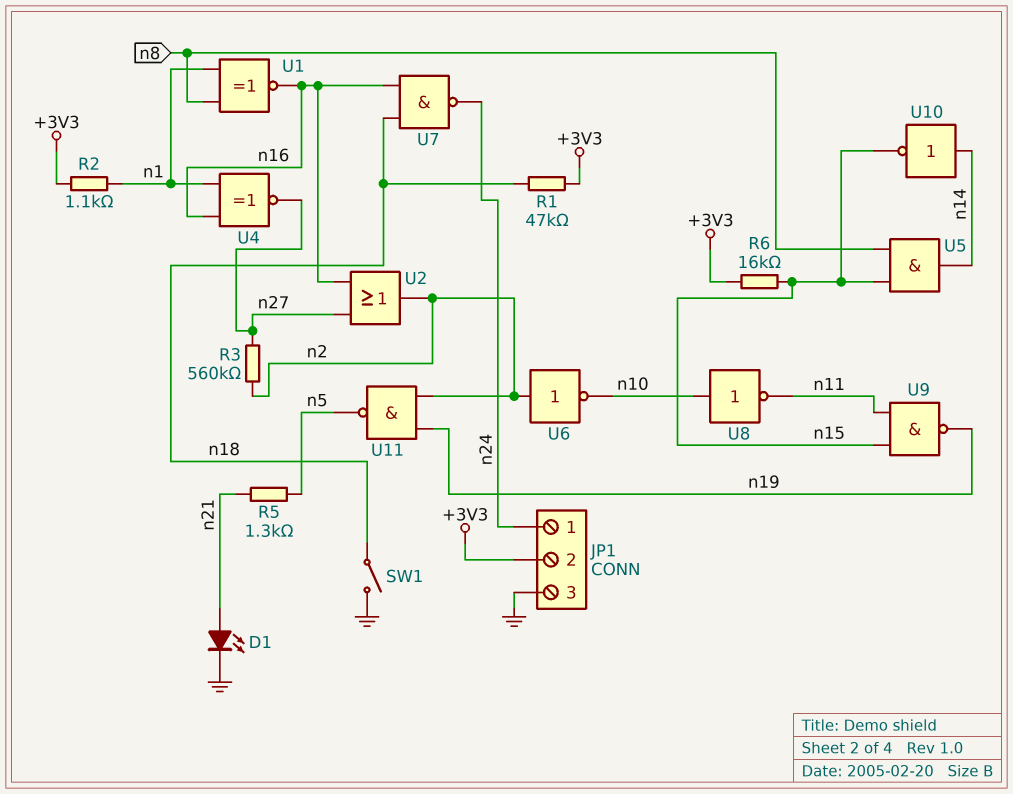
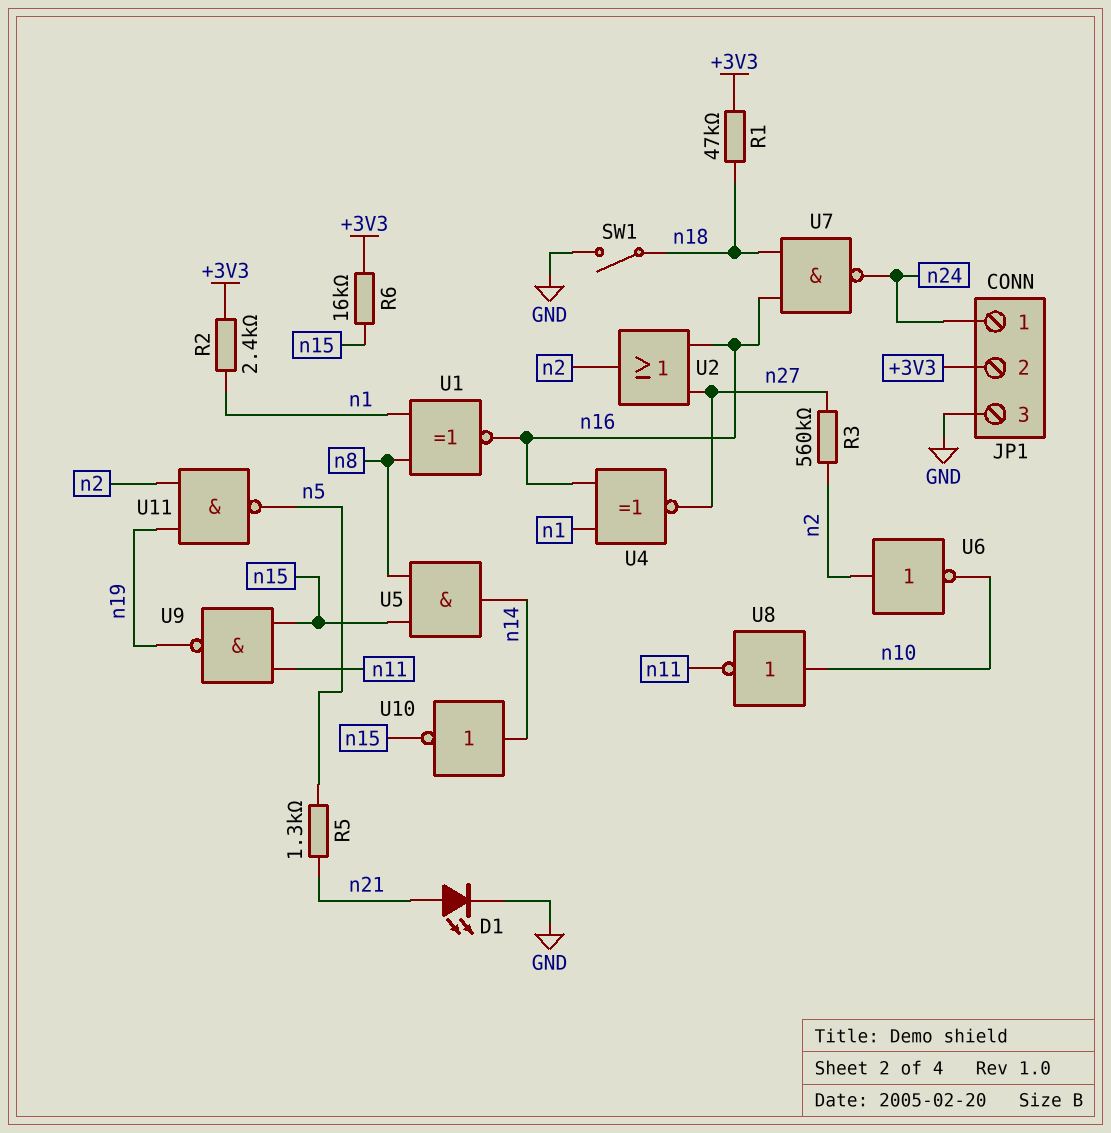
R2: 1.1k (+3V3, n1) -> 2.4k (+3V3, n1)

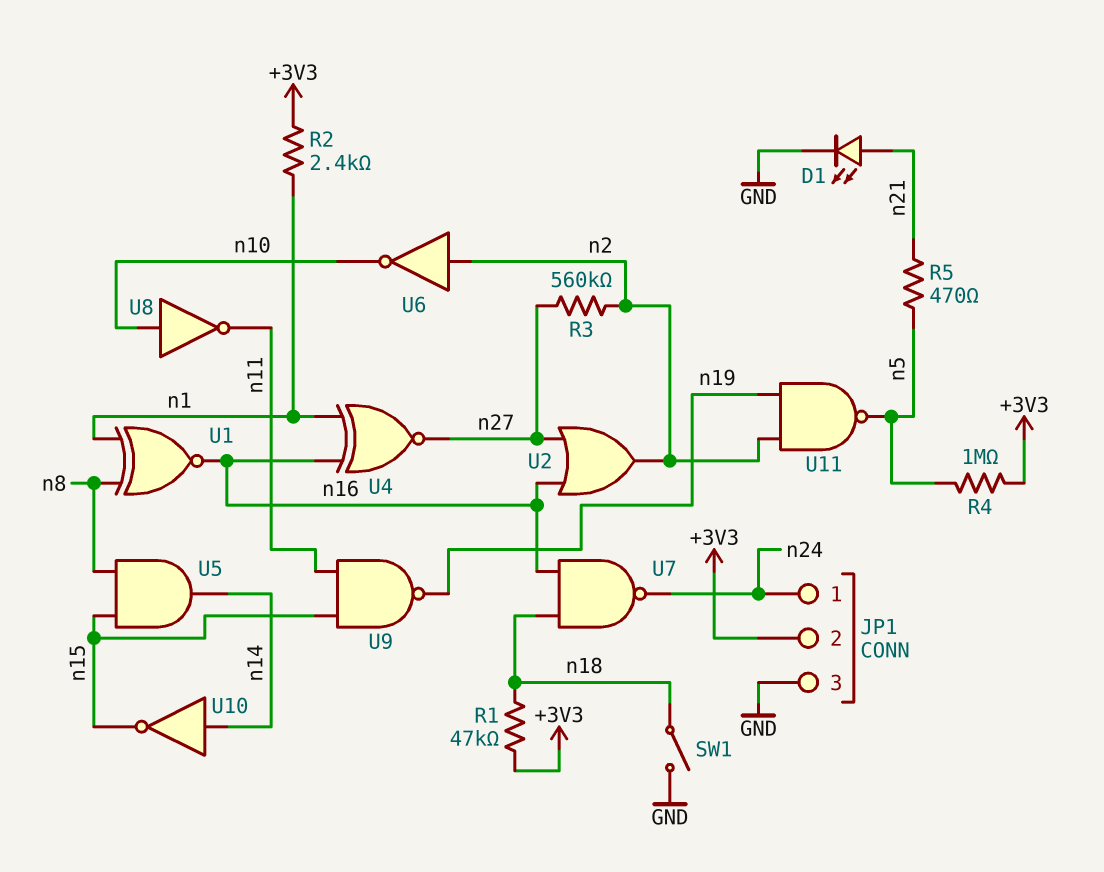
R4: none -> 1M (+3V3, n5)
R5: 1.3k (n5, n21) -> 470 (n5, n21)
R6: 16k (+3V3, n15) -> none

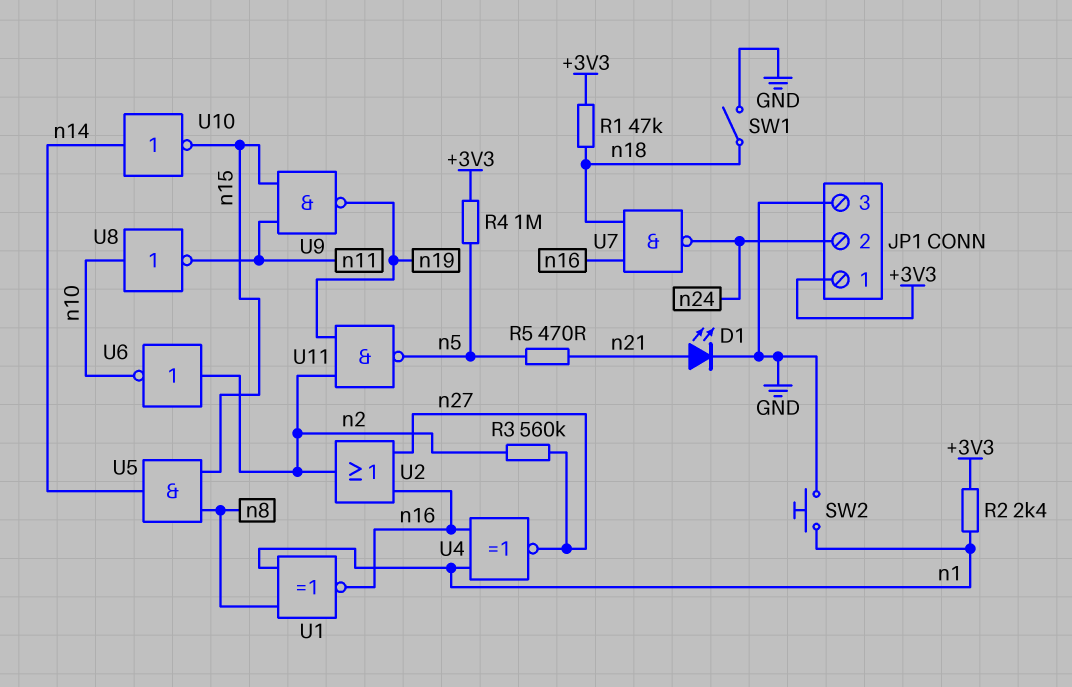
JP1 pin 1: n24 -> +3V3
JP1 pin 2: +3V3 -> n24
SW2: none -> button (GND, n1)

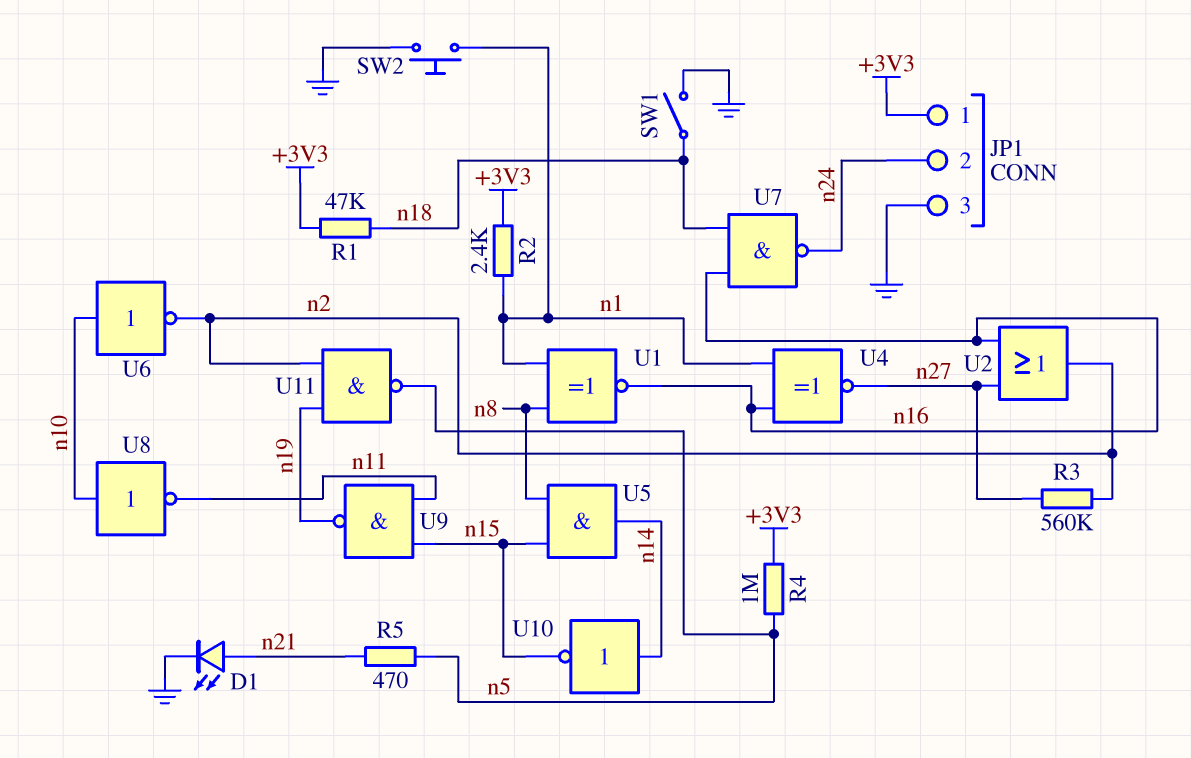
U6: NOT (in n2, out n10) -> NOT (in n10, out n2)

